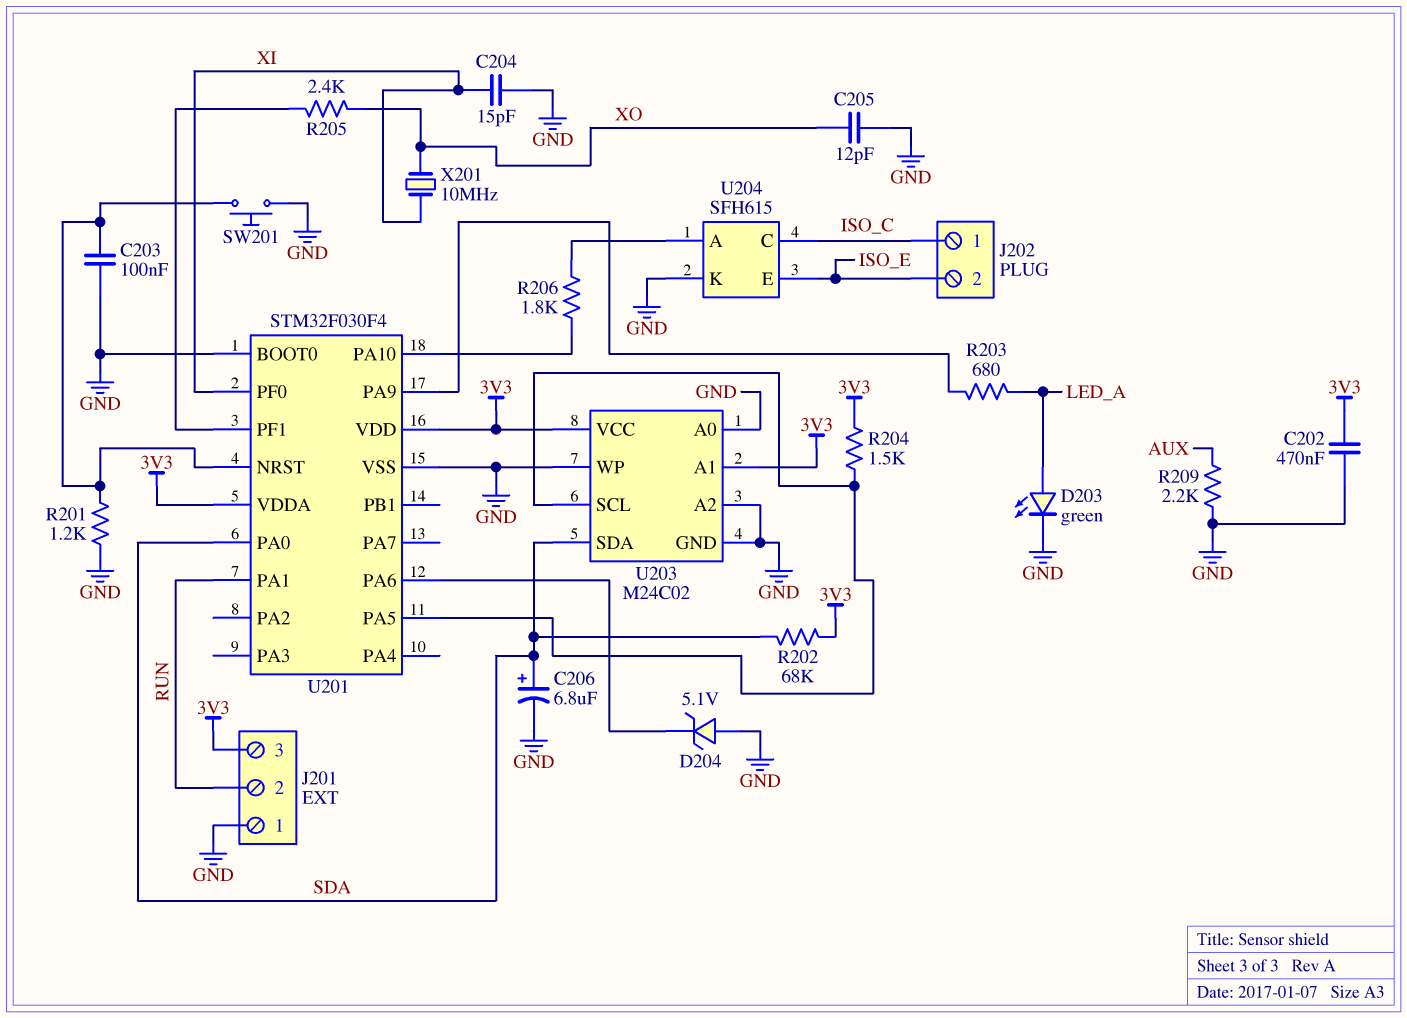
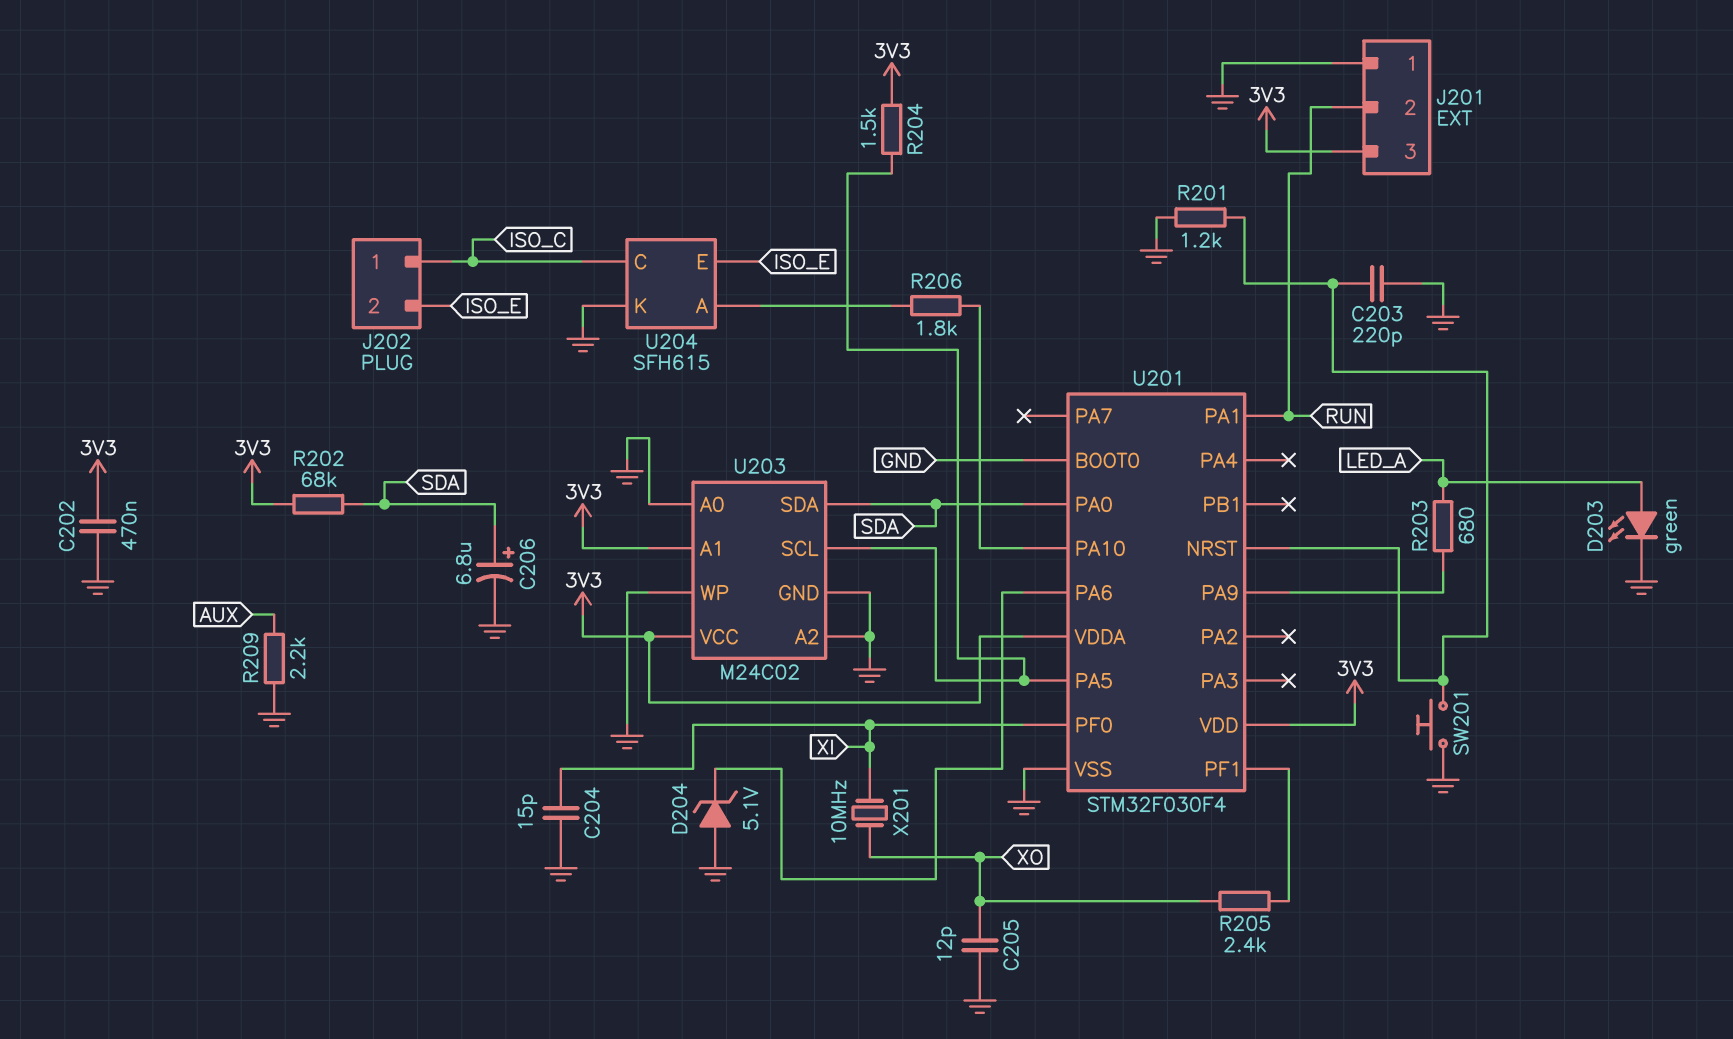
C203: 100nF (GND, U201/NRST) -> 220pF (GND, U201/NRST)

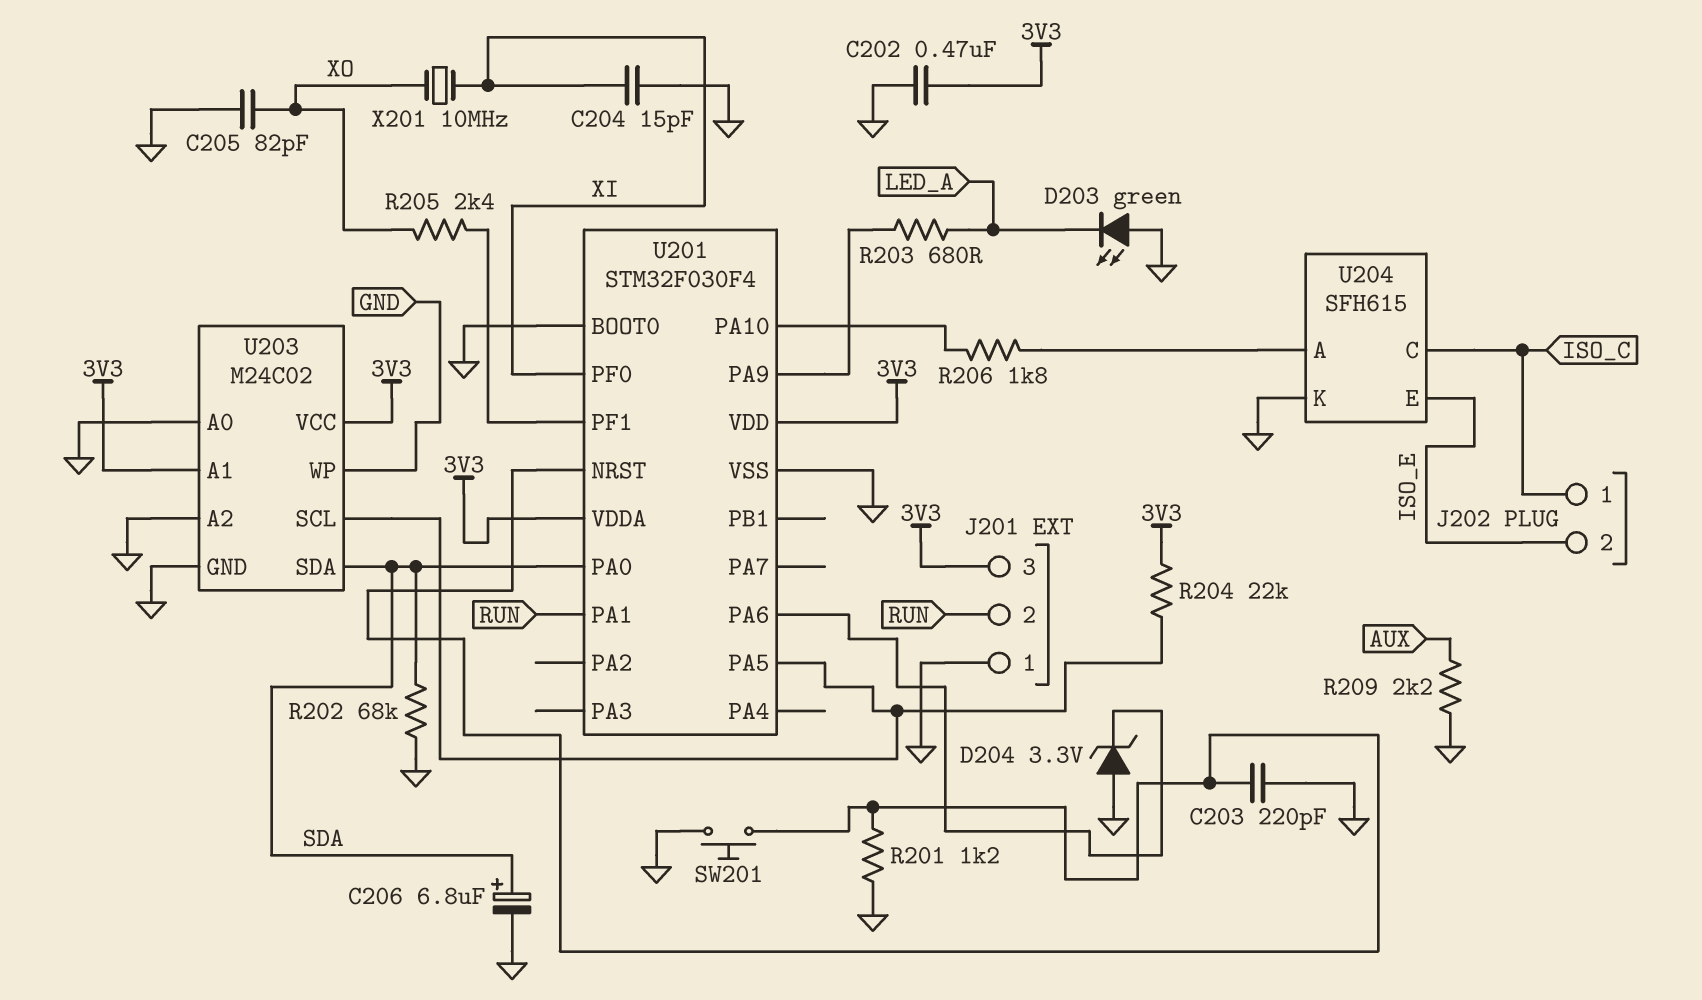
C205: 12pF (GND, XO) -> 82pF (GND, XO)
D203: LED green (A LED_A, K GND) -> LED green (A GND, K LED_A)
D204: zener 5.1V (A GND, K U201/PA6) -> zener 3.3V (A GND, K U201/PA6)
R202: 68k (3V3, SDA) -> 68k (GND, SDA)
R204: 1.5k (3V3, U201/PA5) -> 22k (3V3, U201/PA5)

